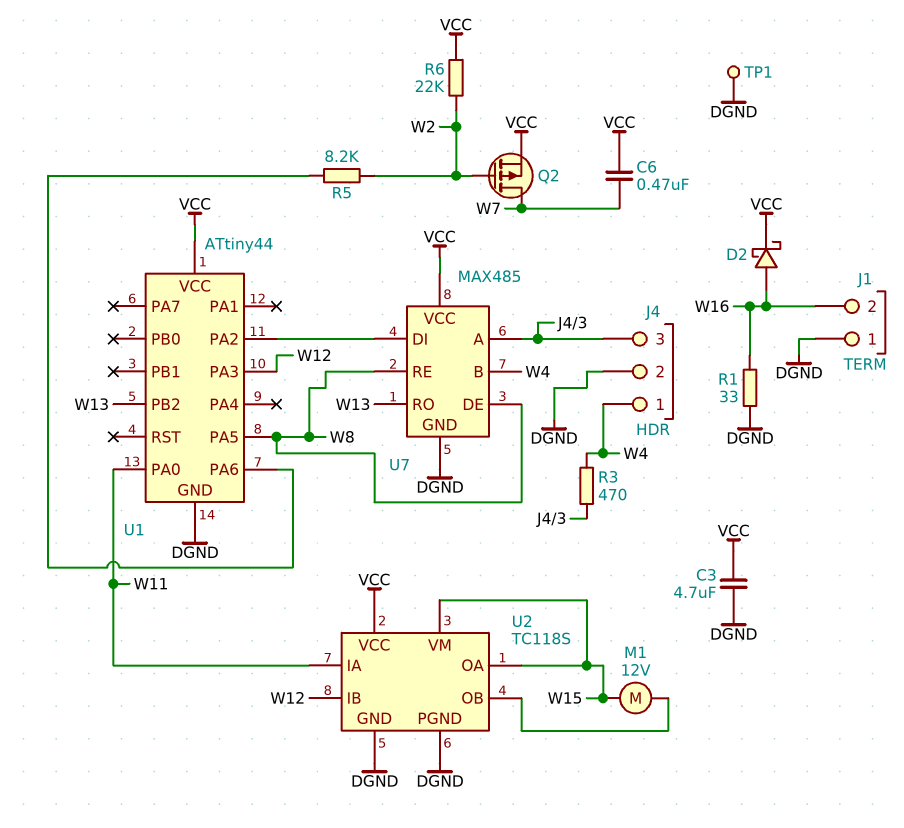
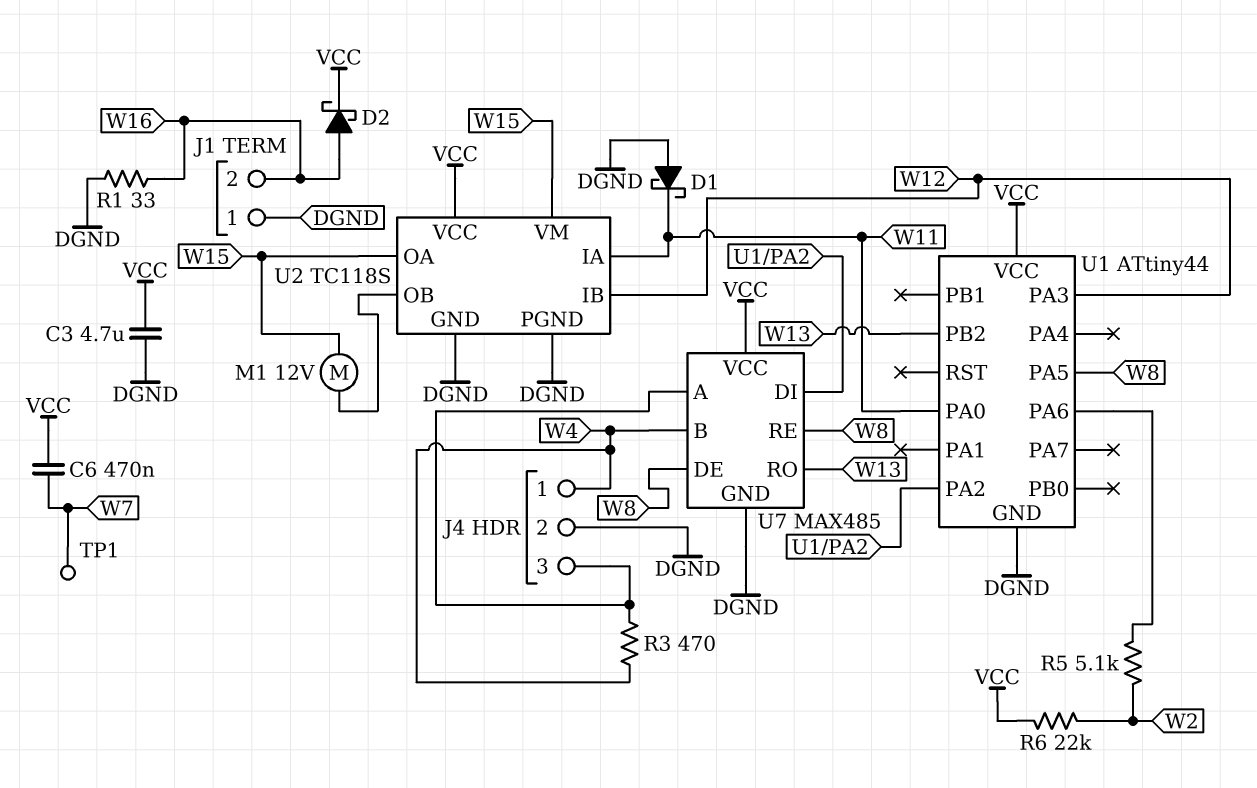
D1: none -> schottky (A DGND, K W11)
Q2: PMOS (G W2, D W7, S VCC) -> none
R5: 8.2k (U1/PA6, W2) -> 5.1k (U1/PA6, W2)
TP1: test point (DGND) -> test point (W7)

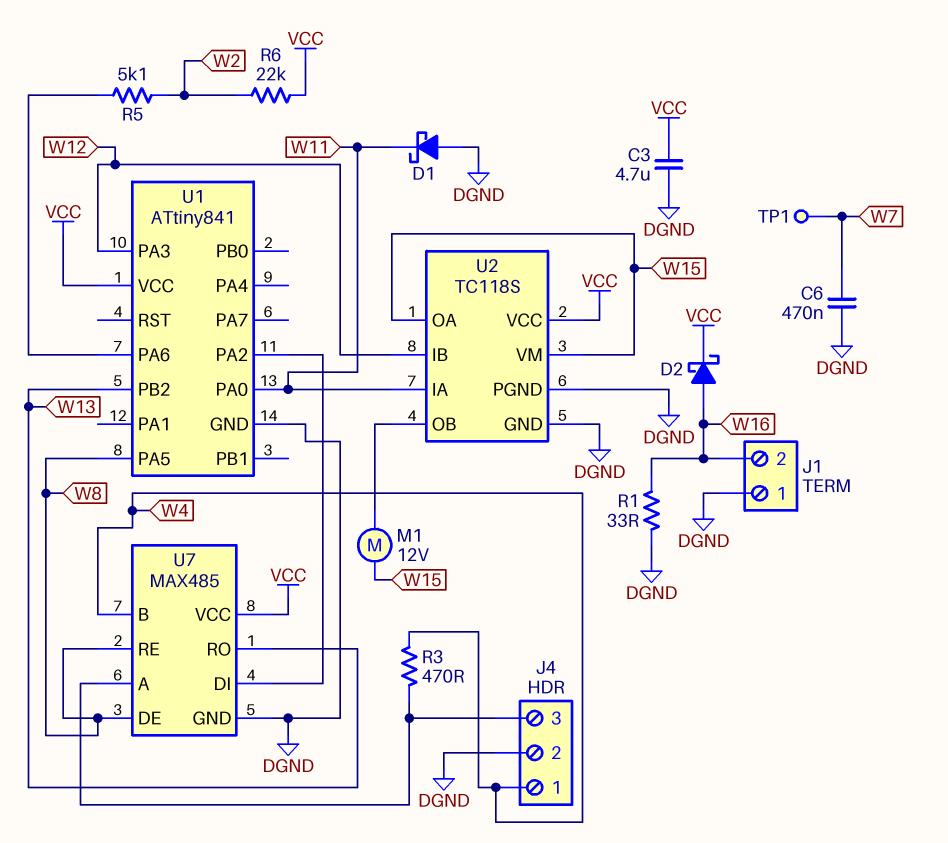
C6: 470nF (VCC, W7) -> 470nF (DGND, W7)
U1: ATtiny44 -> ATtiny841

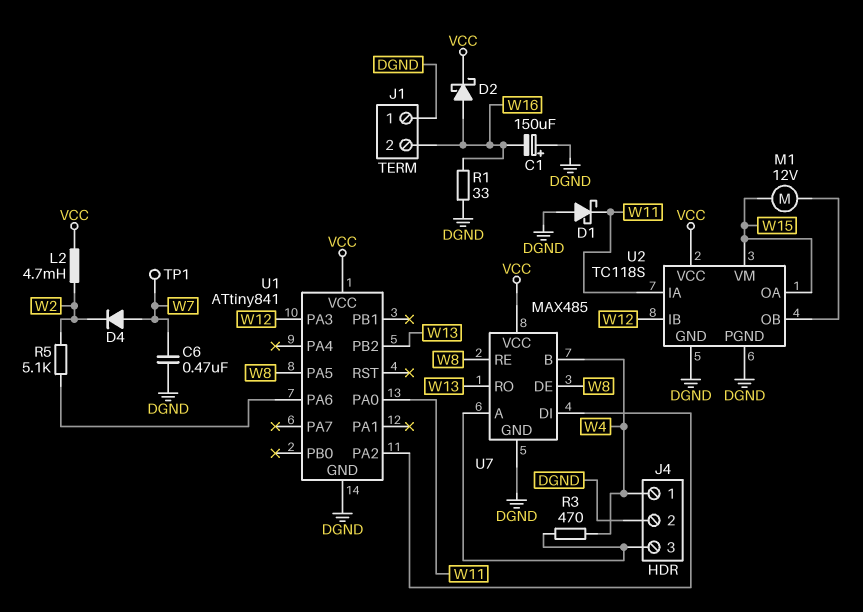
C1: none -> 150uF (plus DGND, minus W16)
C3: 4.7uF (DGND, VCC) -> none
D4: none -> diode (A W7, K W2)
L2: none -> 4.7mH (VCC, W2)
R6: 22k (VCC, W2) -> none

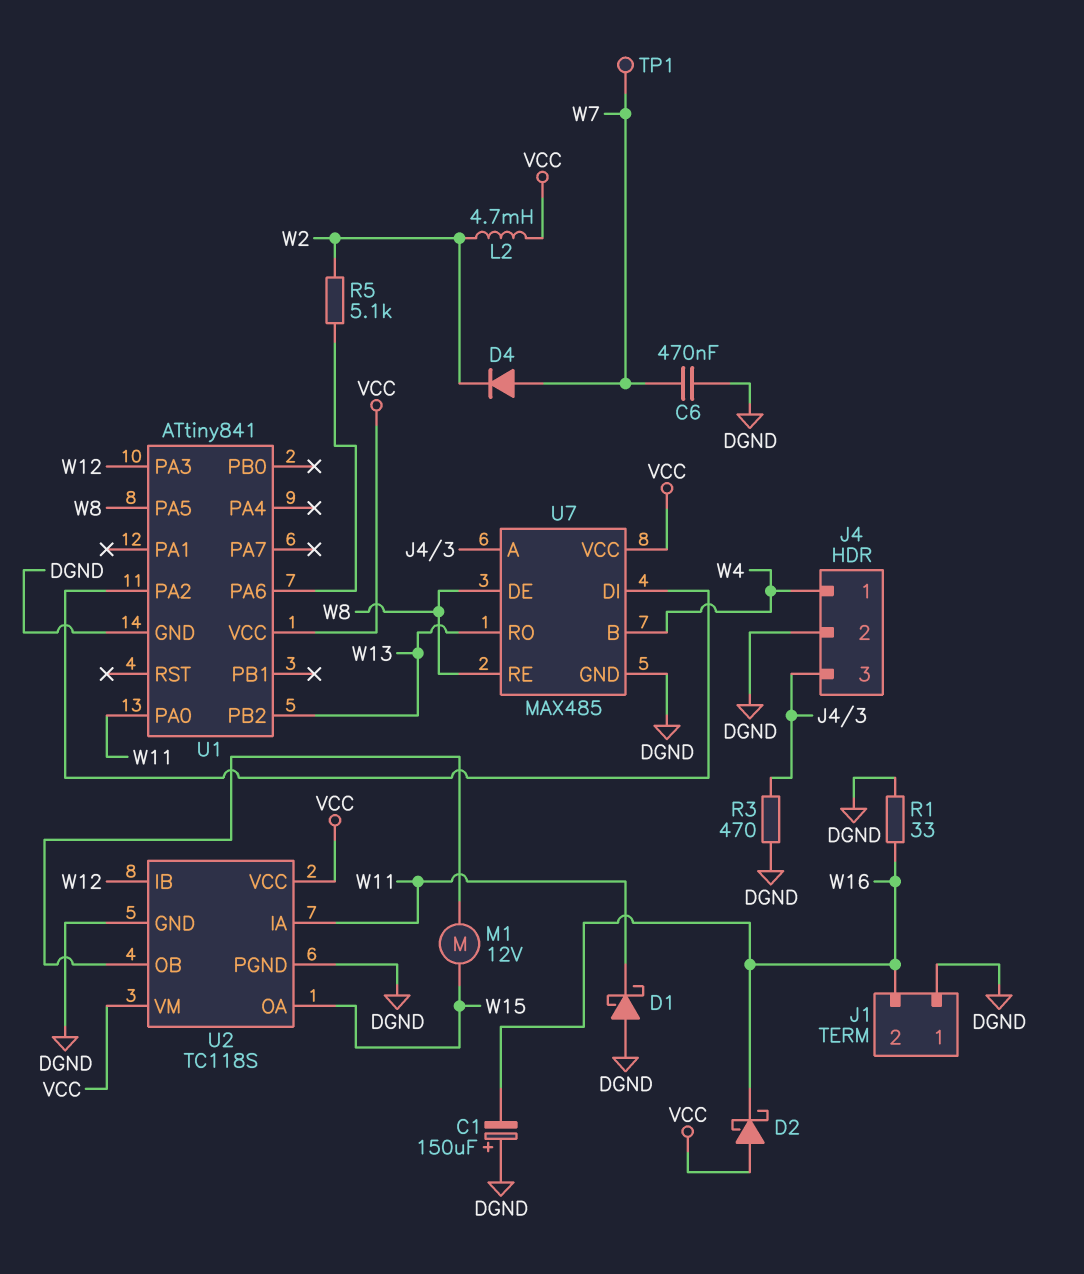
D2: schottky (A W16, K VCC) -> schottky (A VCC, K W16)
R3: 470 (J4/3, W4) -> 470 (DGND, J4/3)
U2 pin VM: W15 -> VCC

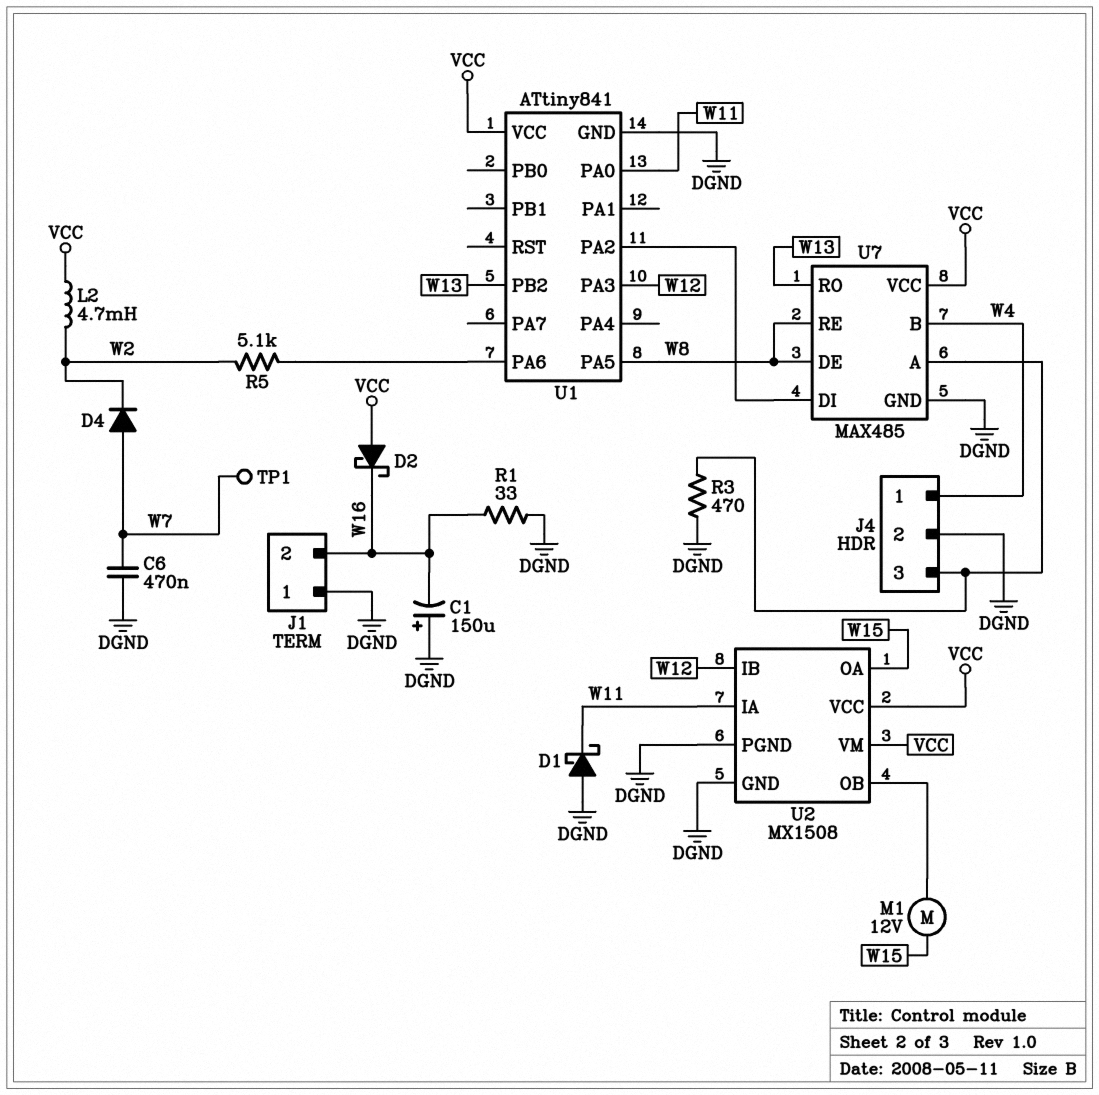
U2: TC118S -> MX1508

